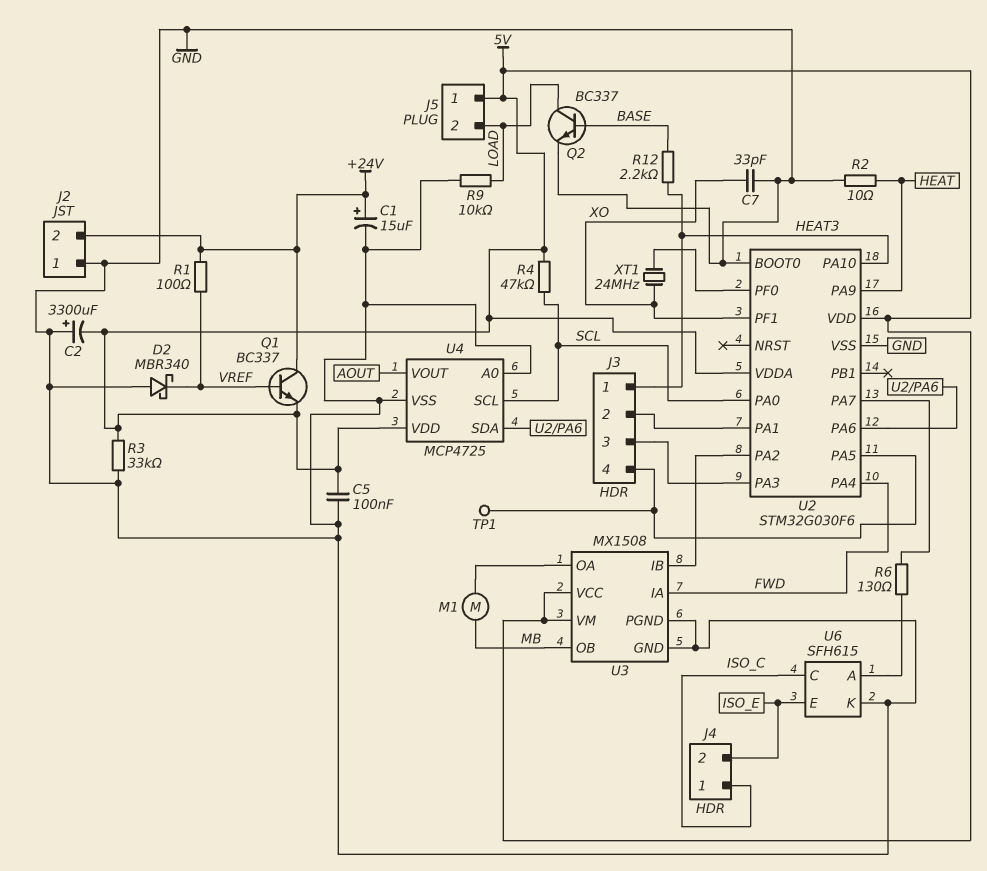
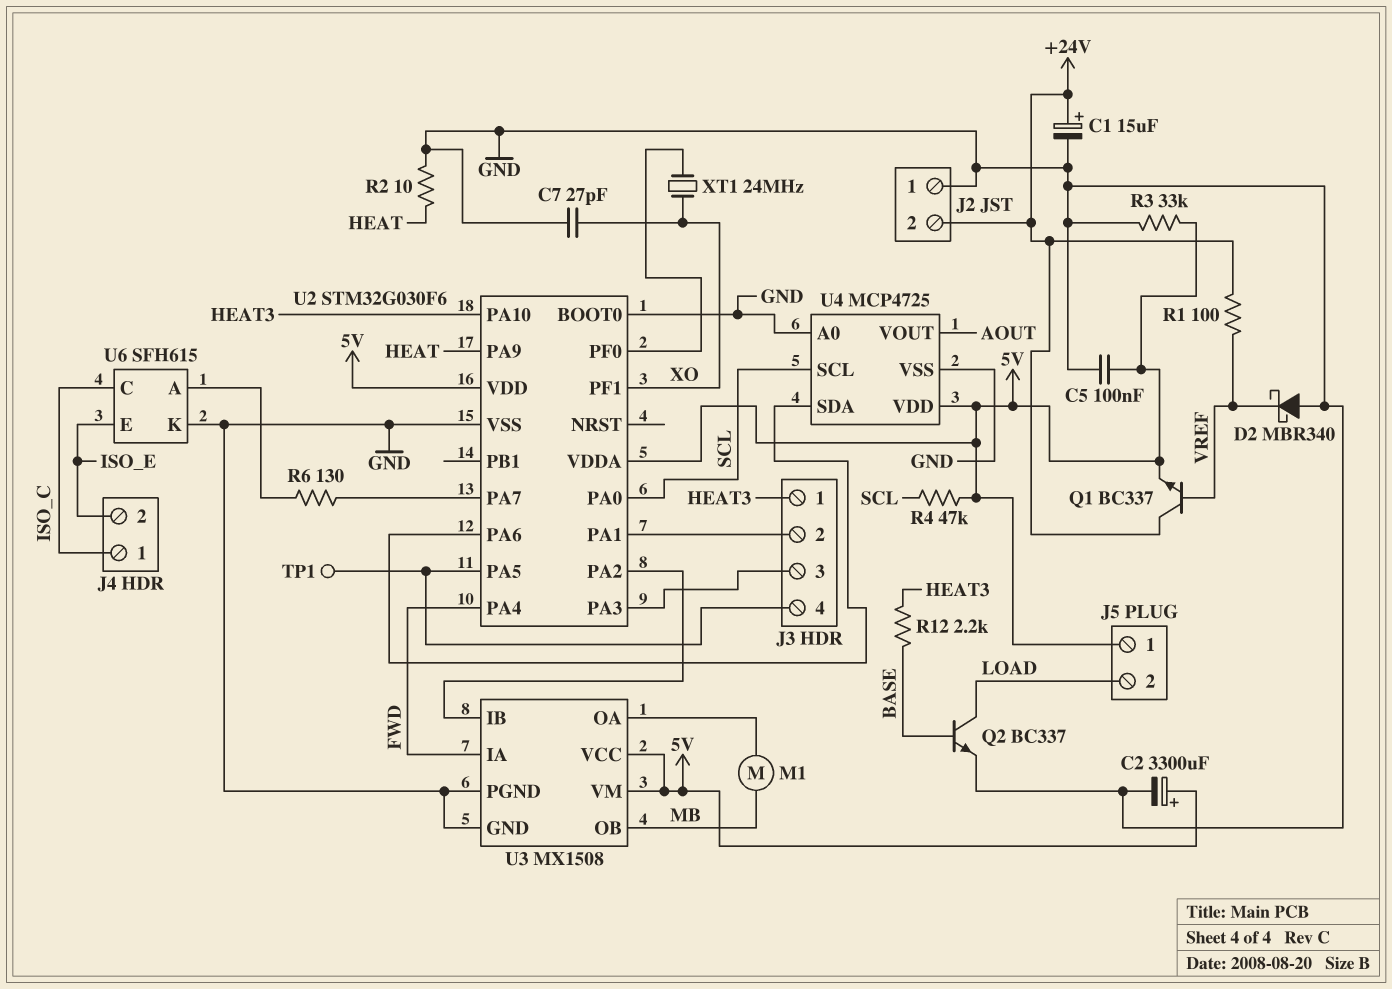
C2: 3300uF (plus GND, minus 5V) -> 3300uF (plus 5V, minus GND)
C7: 33pF (GND, XO) -> 27pF (GND, XO)
R9: 10k (GND, LOAD) -> none

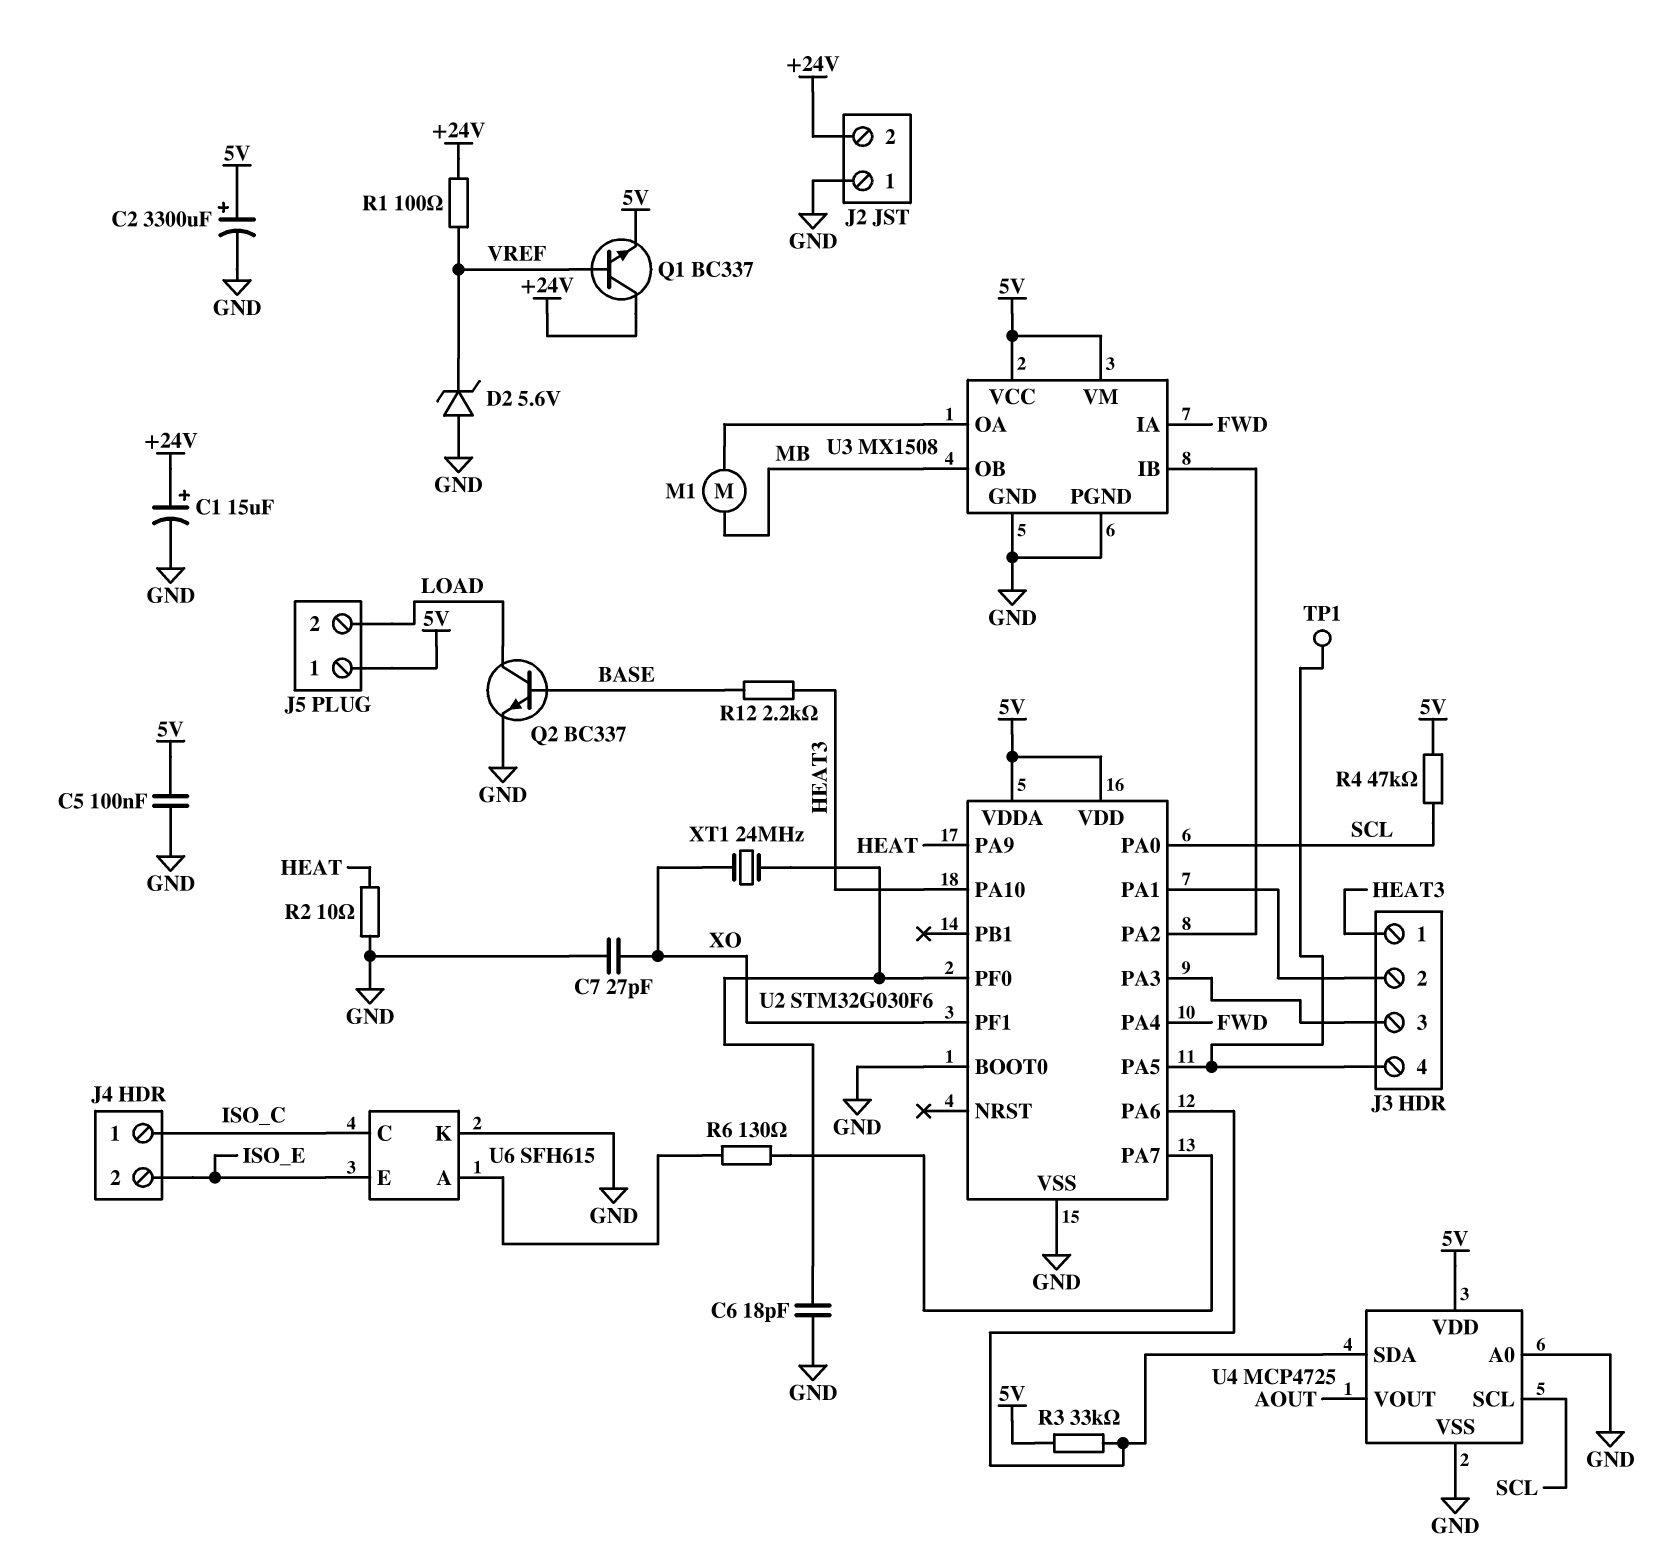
C6: none -> 18pF (GND, U2/PF0)
D2: schottky MBR340 (A GND, K VREF) -> zener 5.6V (A GND, K VREF)
R3: 33k (5V, GND) -> 33k (5V, U2/PA6)

